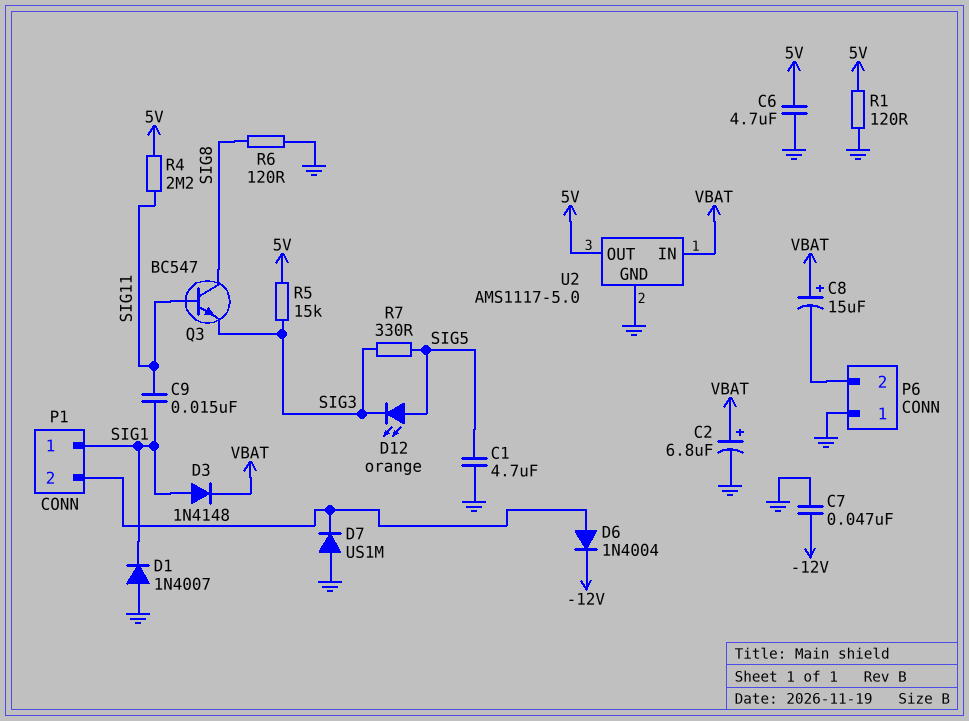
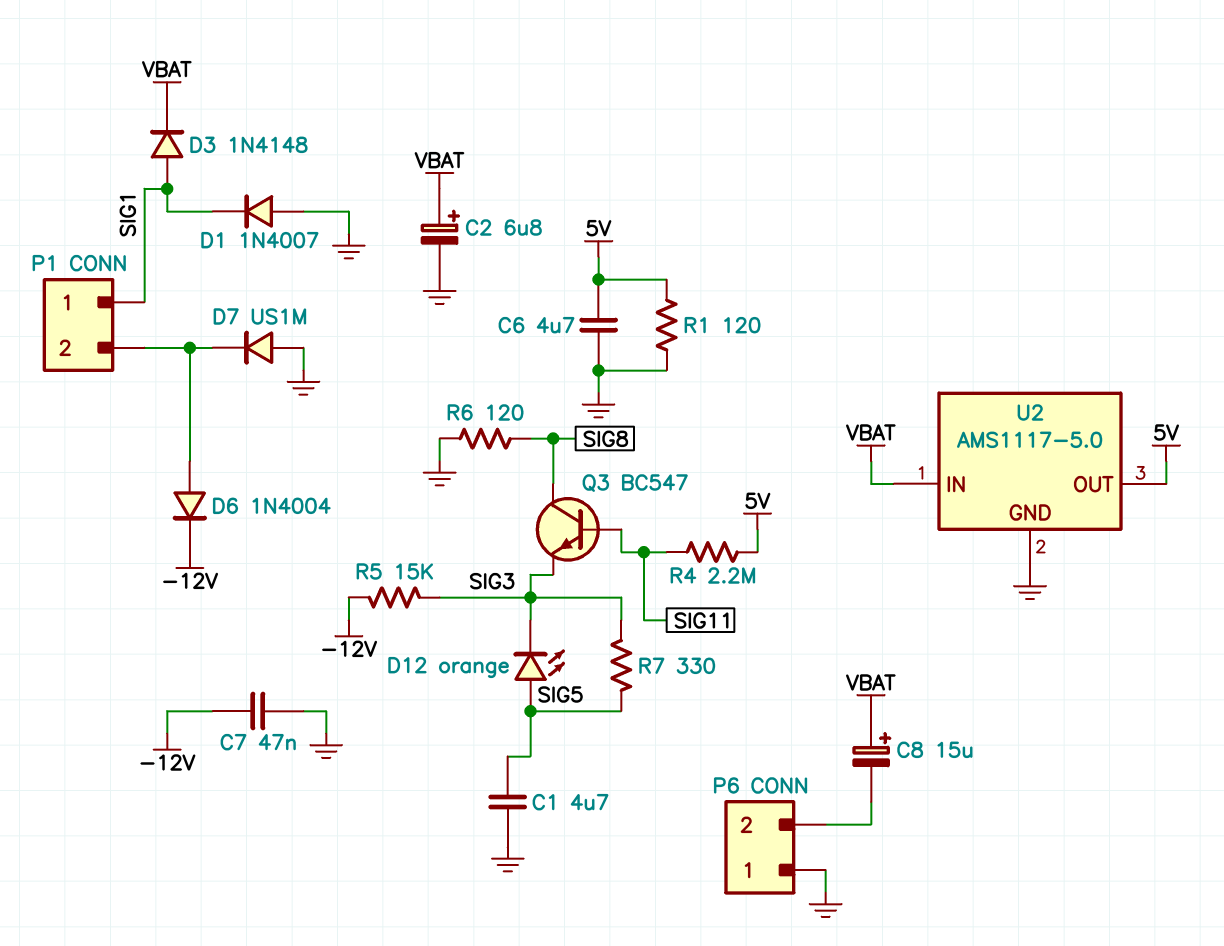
C9: 15nF (SIG1, SIG11) -> none
R5: 15k (5V, SIG3) -> 15k (-12V, SIG3)

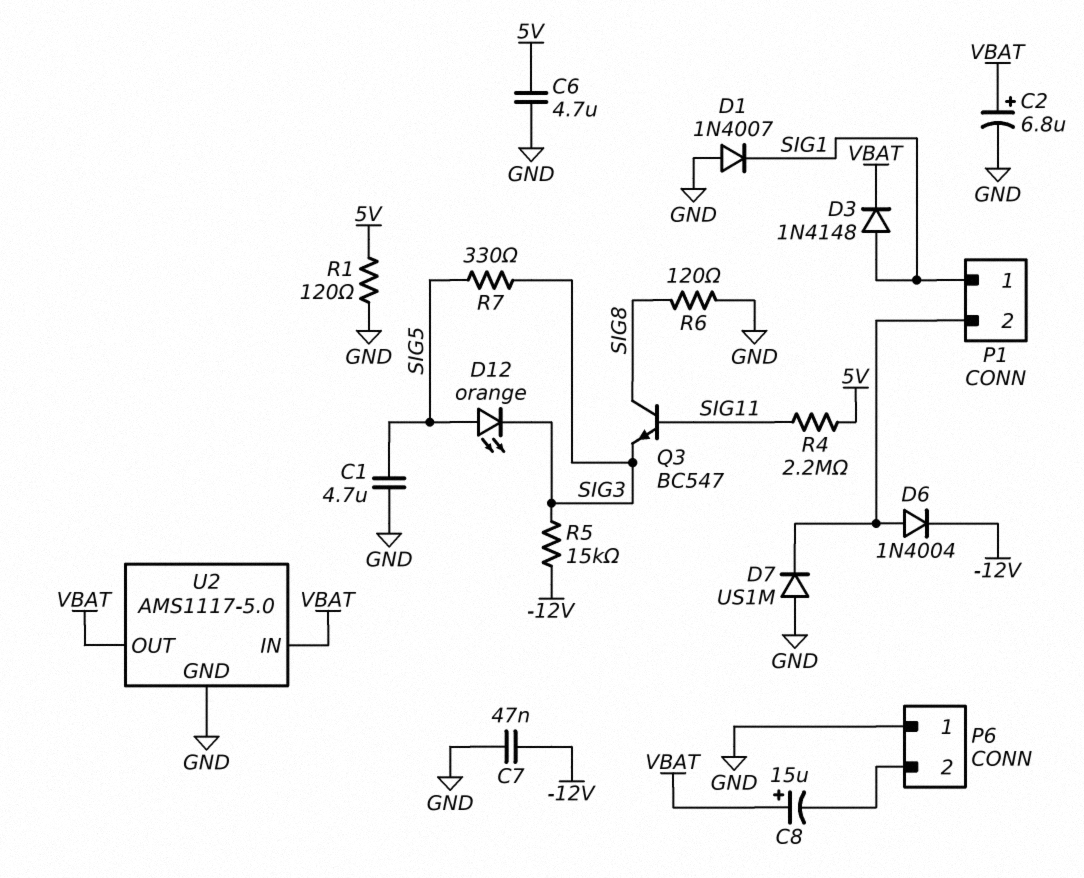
U2 pin OUT: 5V -> VBAT

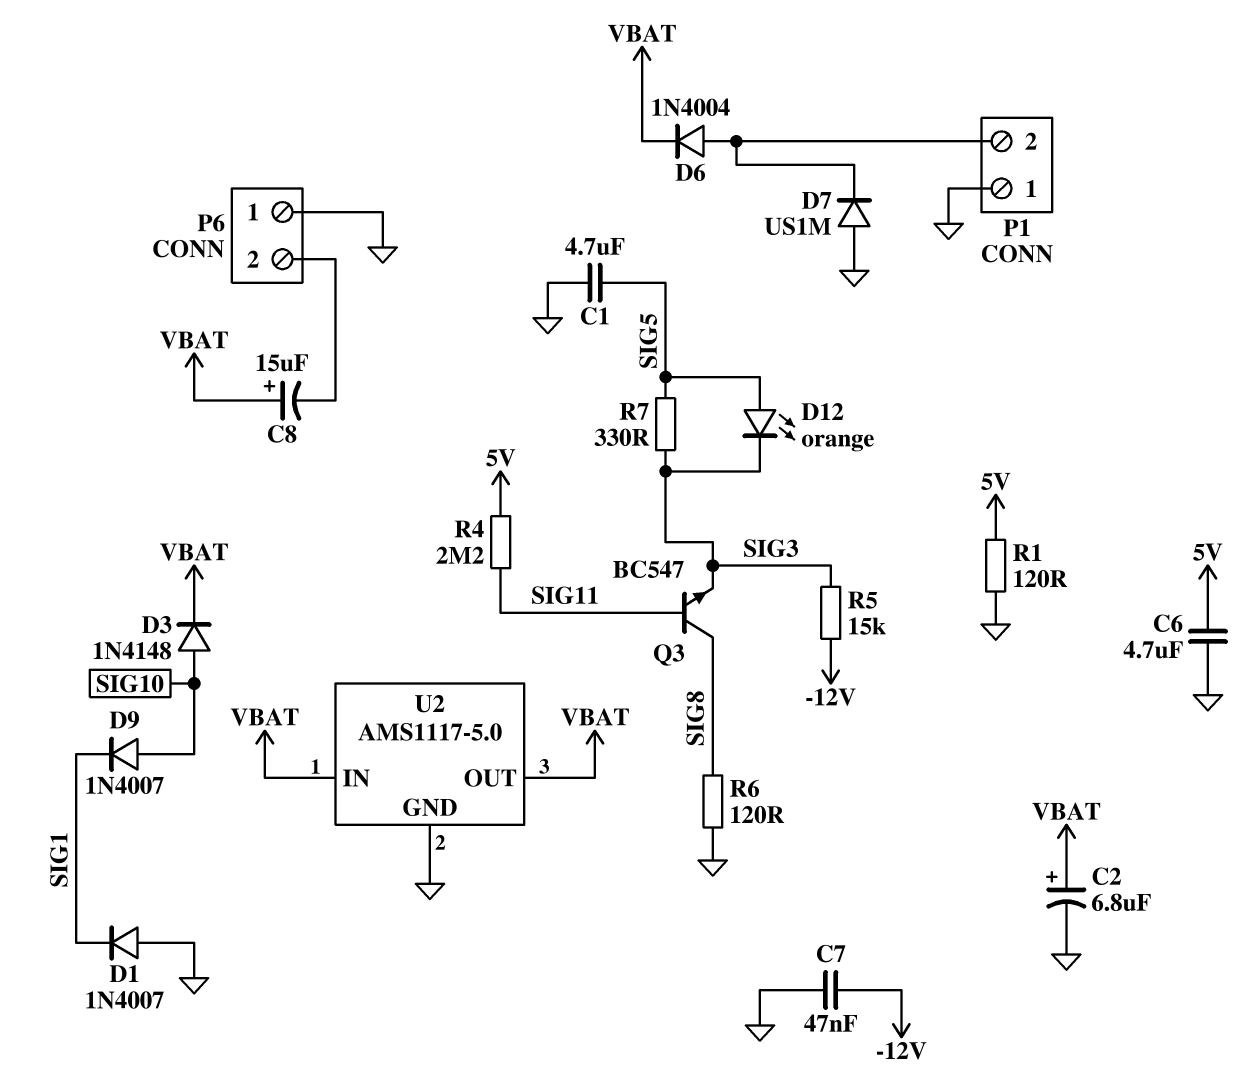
D3: diode 1N4148 (A SIG1, K VBAT) -> diode 1N4148 (A SIG10, K VBAT)
D6: diode 1N4004 (A P1/2, K -12V) -> diode 1N4004 (A P1/2, K VBAT)
D9: none -> diode 1N4007 (A SIG10, K SIG1)
P1 pin 1: SIG1 -> GND

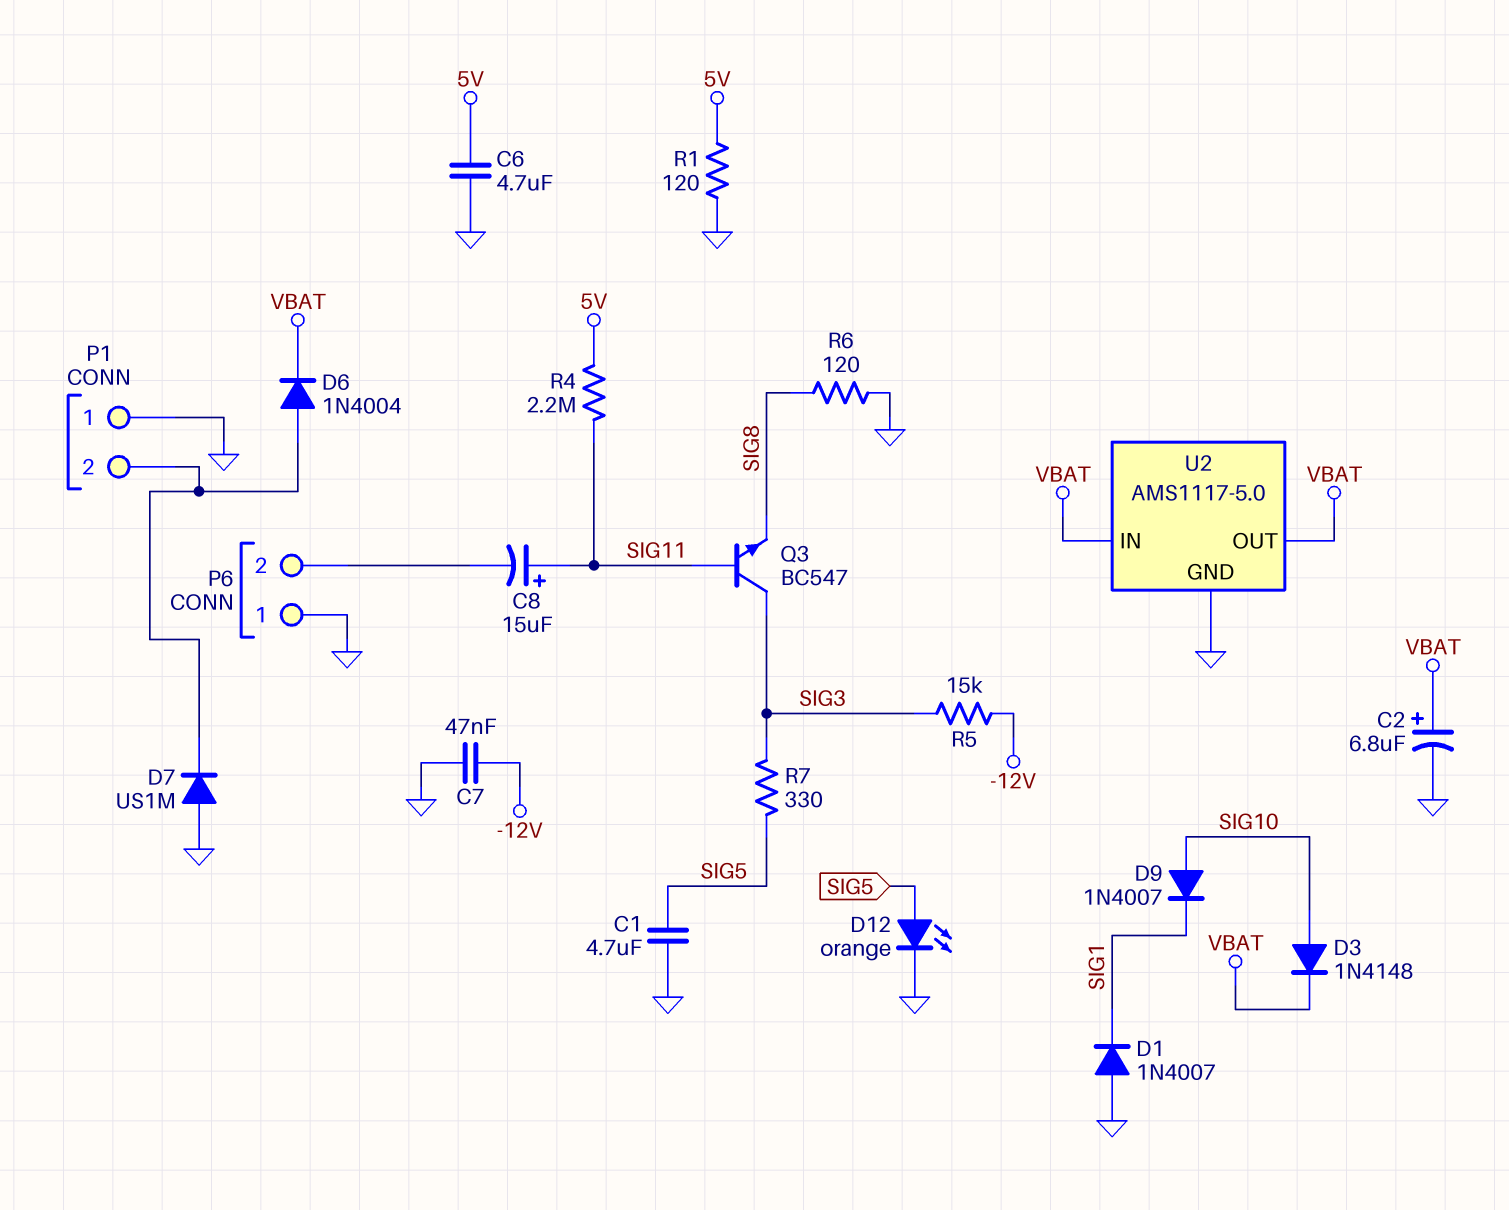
C8: 15uF (plus VBAT, minus P6/2) -> 15uF (plus SIG11, minus P6/2)
D12: LED orange (A SIG5, K SIG3) -> LED orange (A SIG5, K GND)
Q3: NPN BC547 (B SIG11, C SIG8, E SIG3) -> NPN BC547 (B SIG11, C SIG3, E SIG8)

